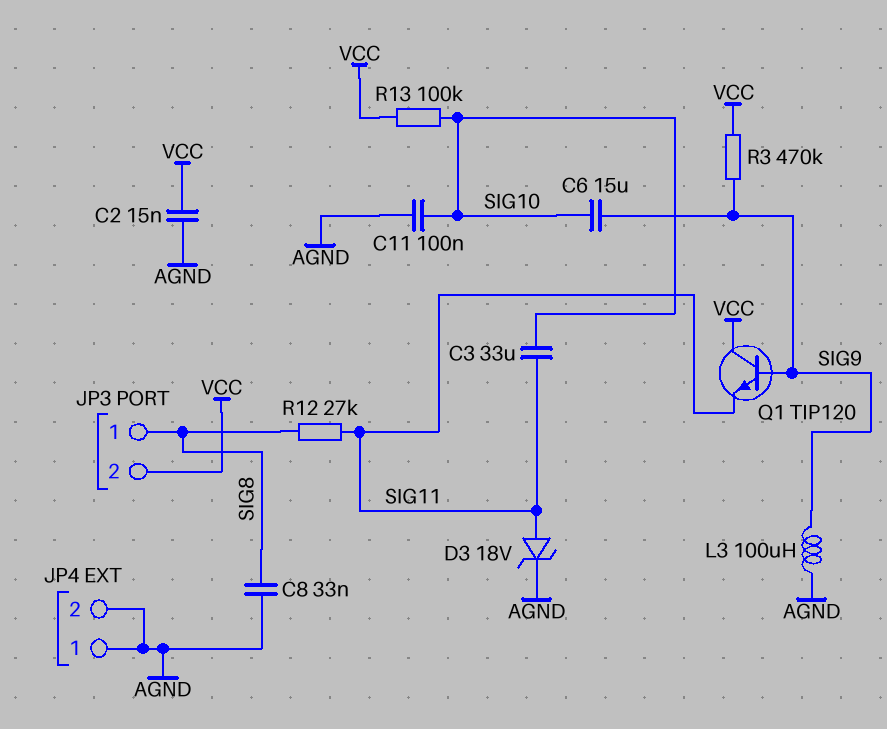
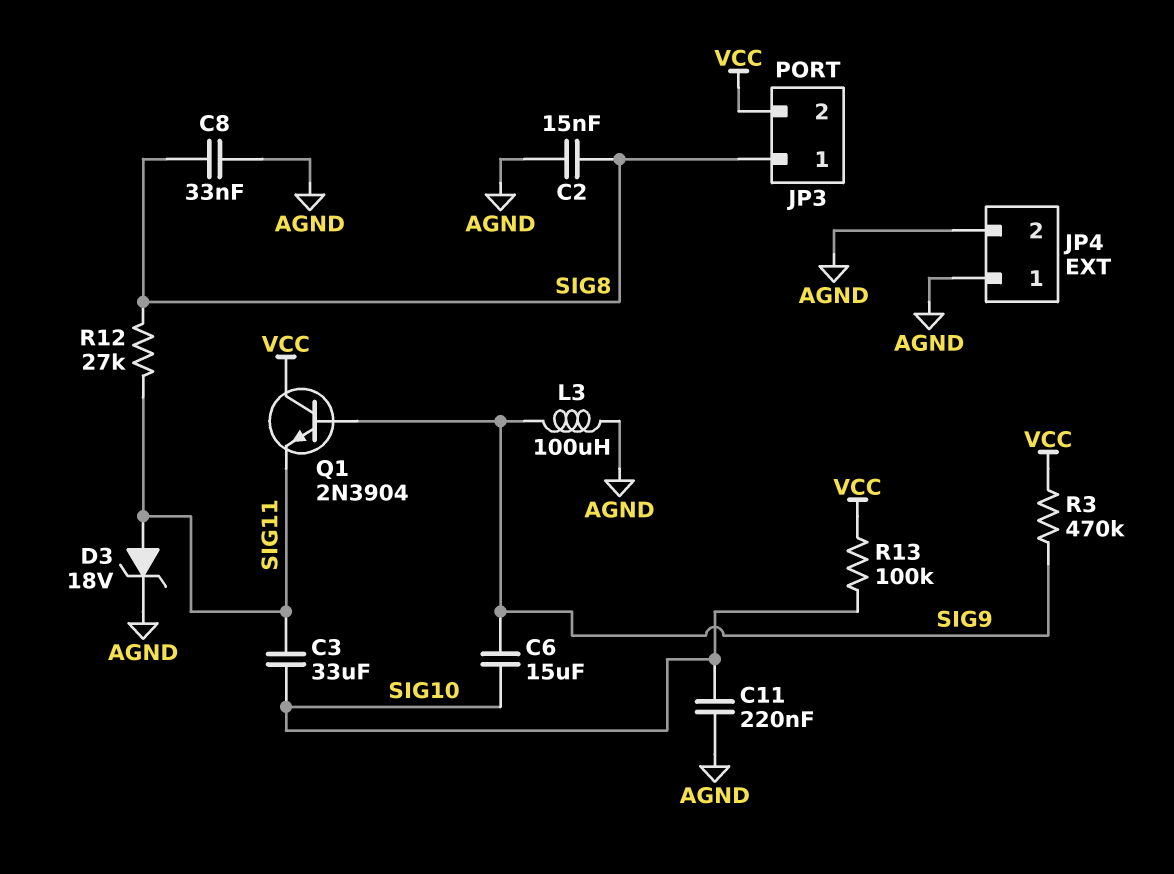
C2: 15nF (AGND, VCC) -> 15nF (AGND, SIG8)
C11: 100nF (AGND, SIG10) -> 220nF (AGND, SIG10)
Q1: NPN TIP120 (B SIG9, C VCC, E SIG11) -> NPN 2N3904 (B SIG9, C VCC, E SIG11)

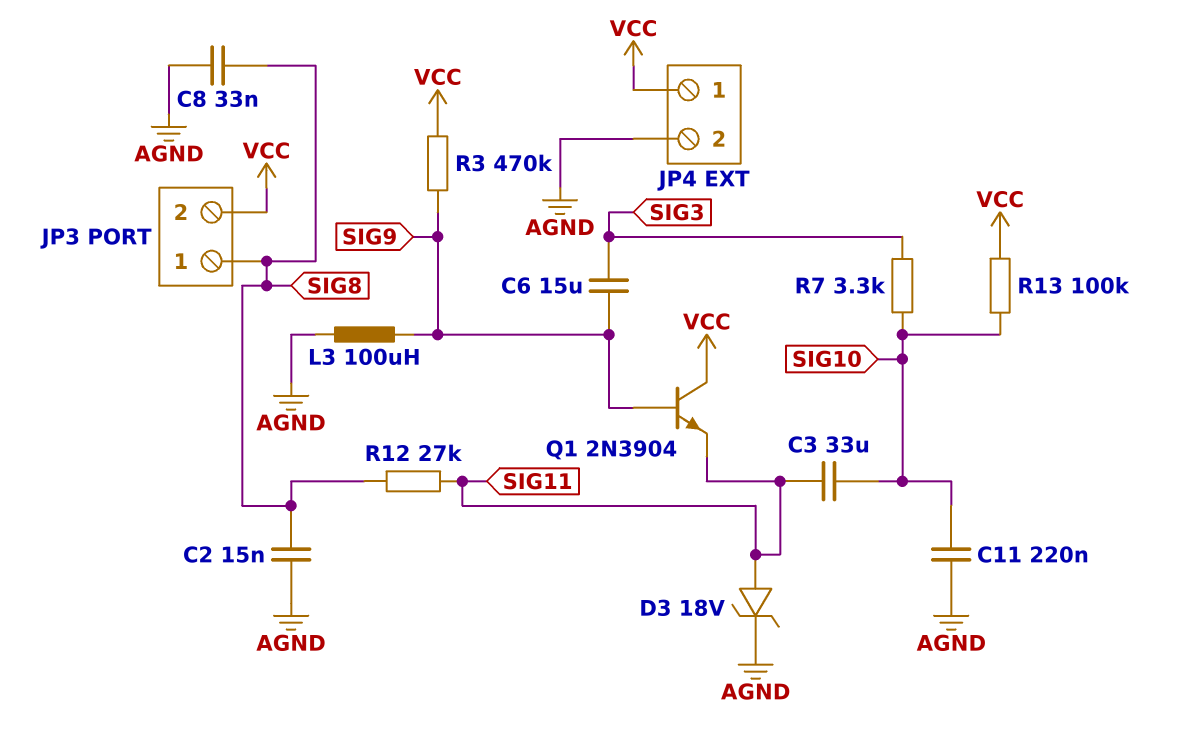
C6: 15uF (SIG9, SIG10) -> 15uF (SIG3, SIG9)
JP4 pin 1: AGND -> VCC
R7: none -> 3.3k (SIG3, SIG10)

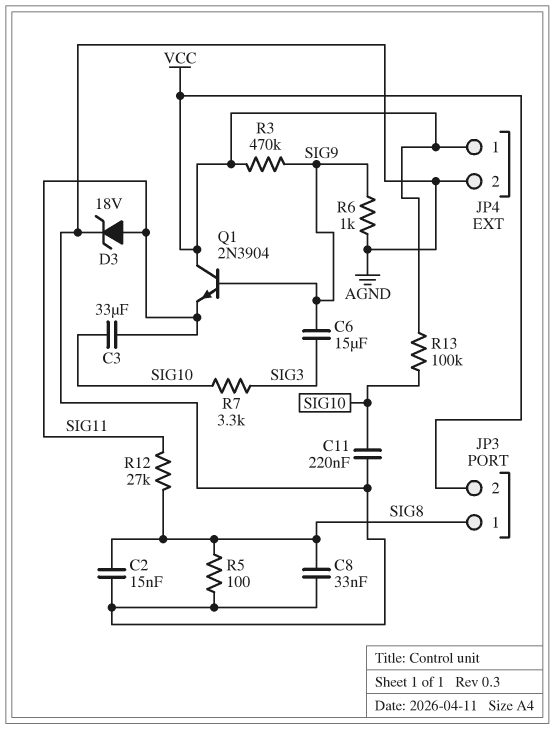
L3: 100uH (AGND, SIG9) -> none
R5: none -> 100 (AGND, SIG8)
R6: none -> 1k (AGND, SIG9)

